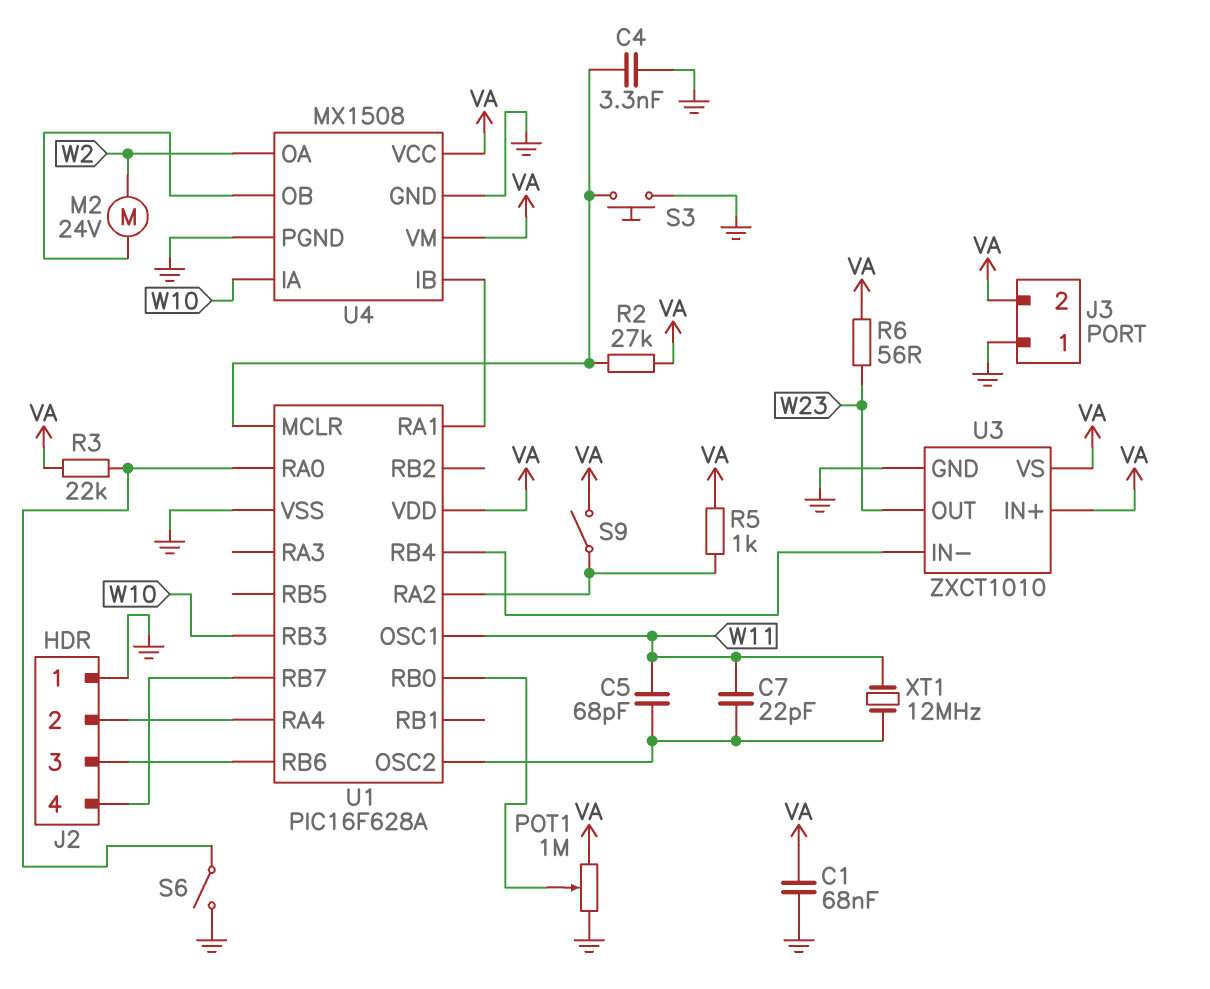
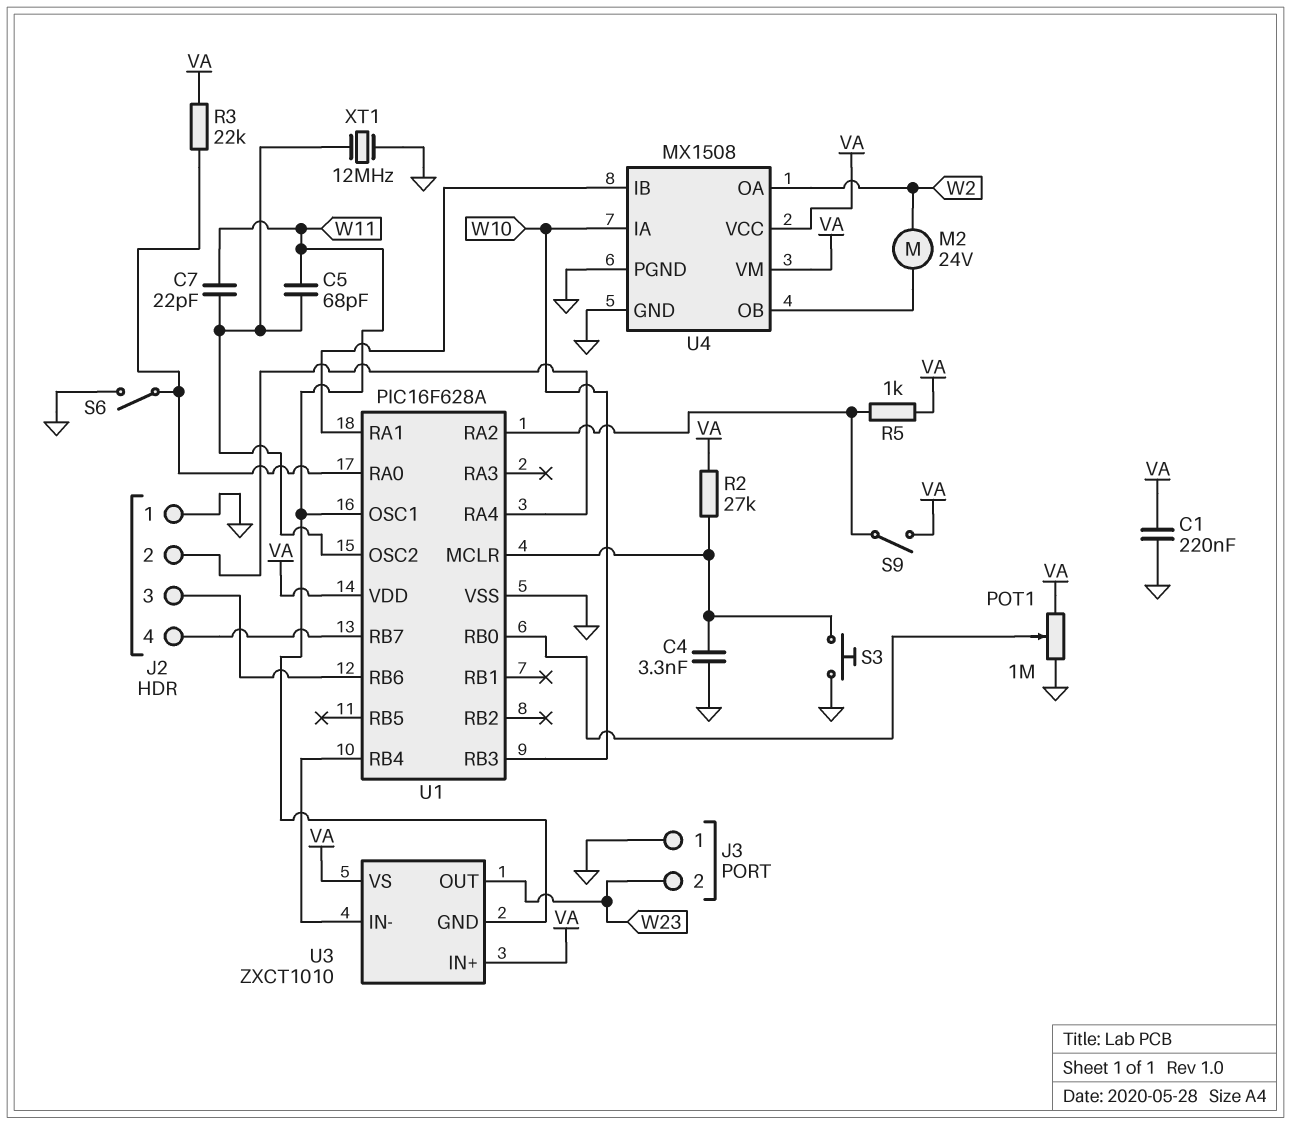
C1: 68nF (GND, VA) -> 220nF (GND, VA)
J3 pin 2: VA -> W23
R6: 56 (VA, W23) -> none
U3 pin GND: GND -> W11
XT1: 12MHz (U1/OSC2, W11) -> 12MHz (GND, U1/OSC2)

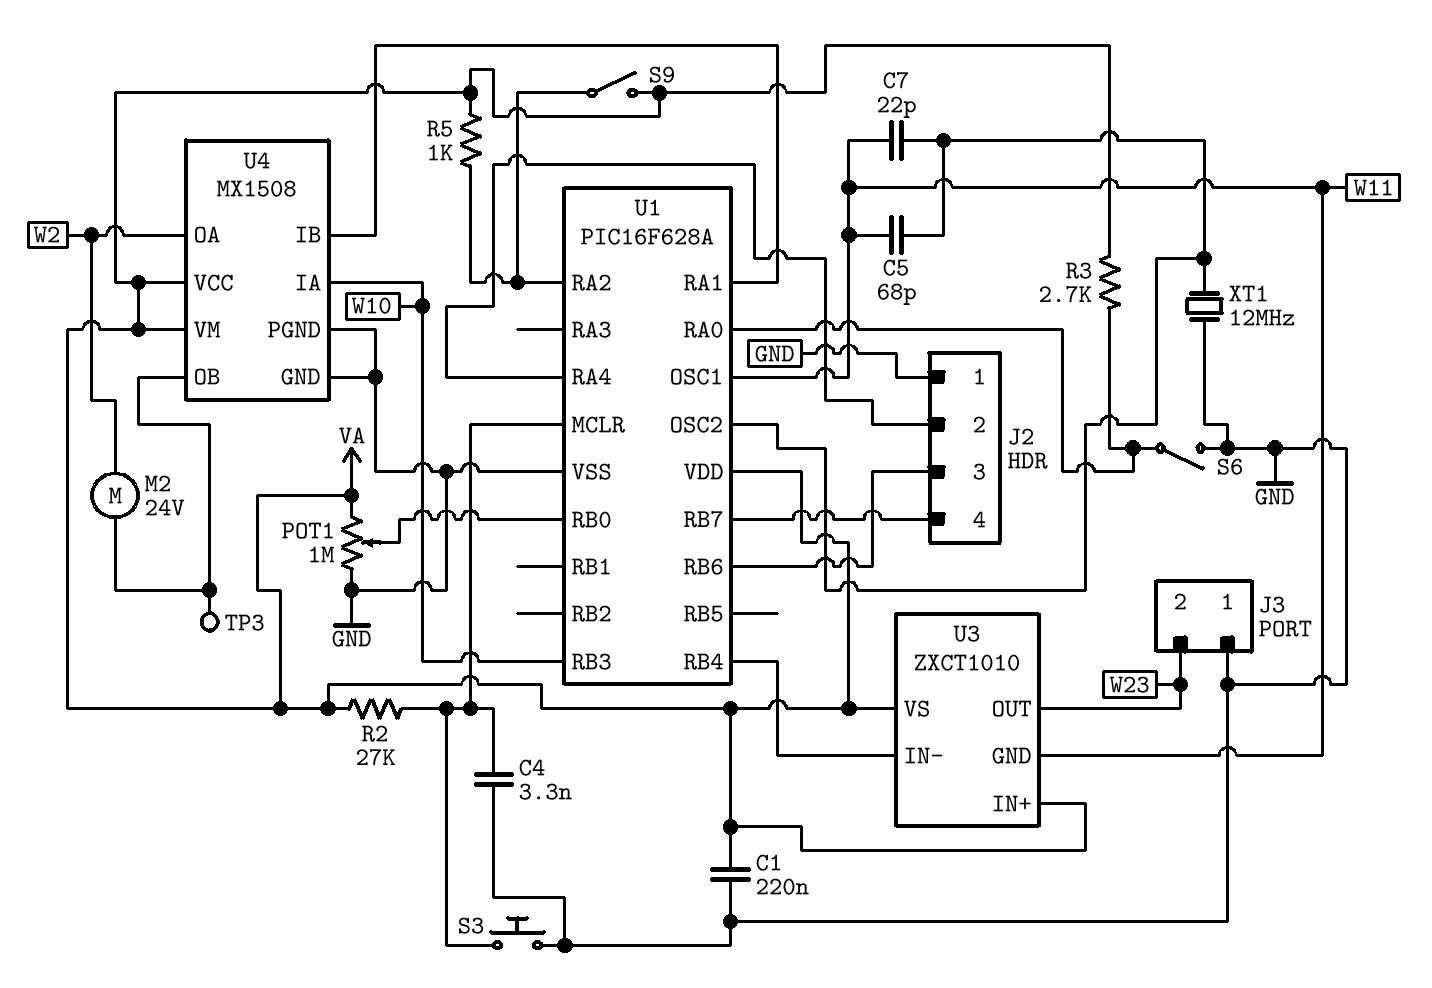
R3: 22k (U1/RA0, VA) -> 2.7k (U1/RA0, VA)
TP3: none -> test point (U4/OB)

